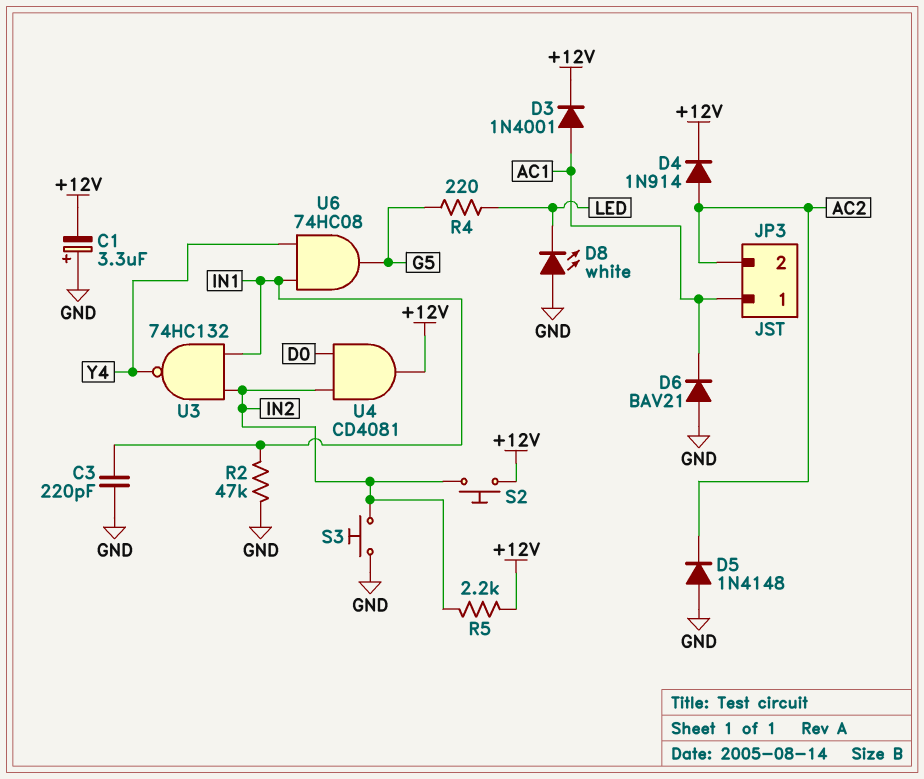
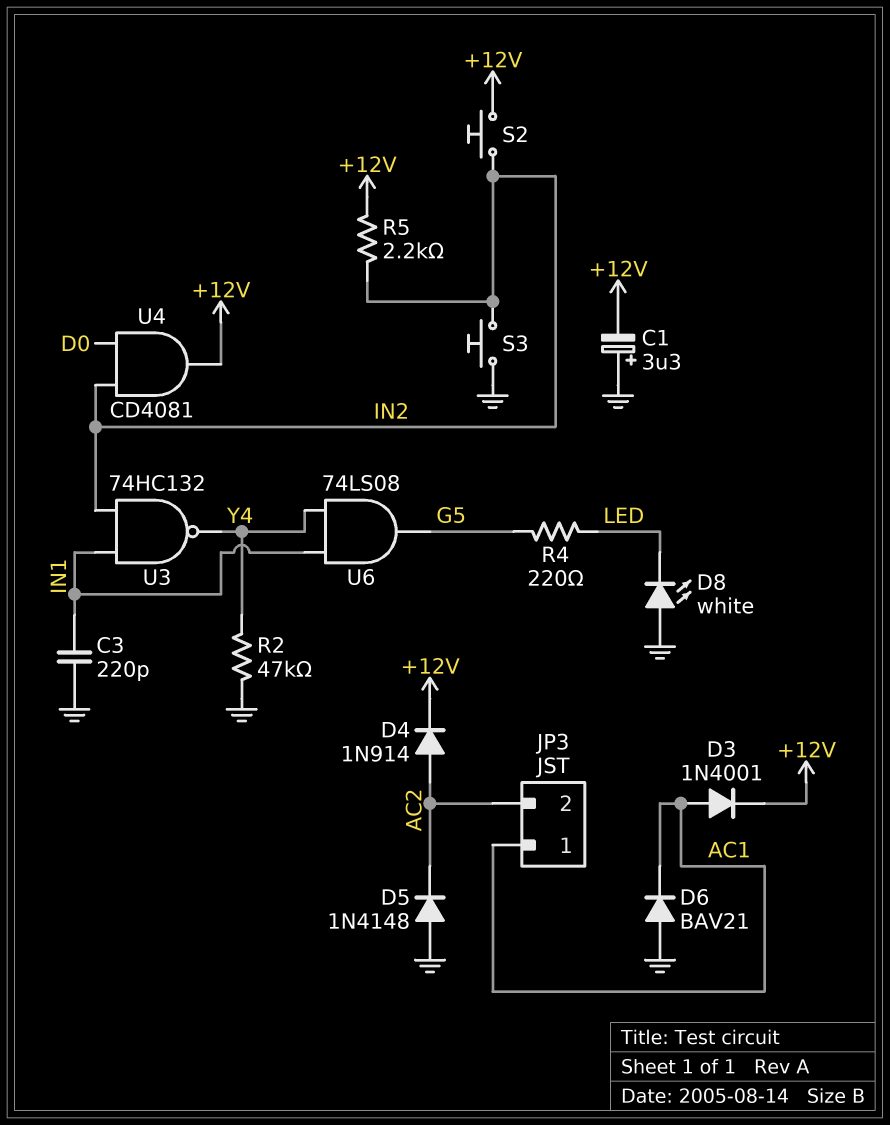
R2: 47k (GND, IN1) -> 47k (GND, Y4)
U6: AND 74HC08 (in IN1, in Y4, out G5) -> AND 74LS08 (in IN1, in Y4, out G5)

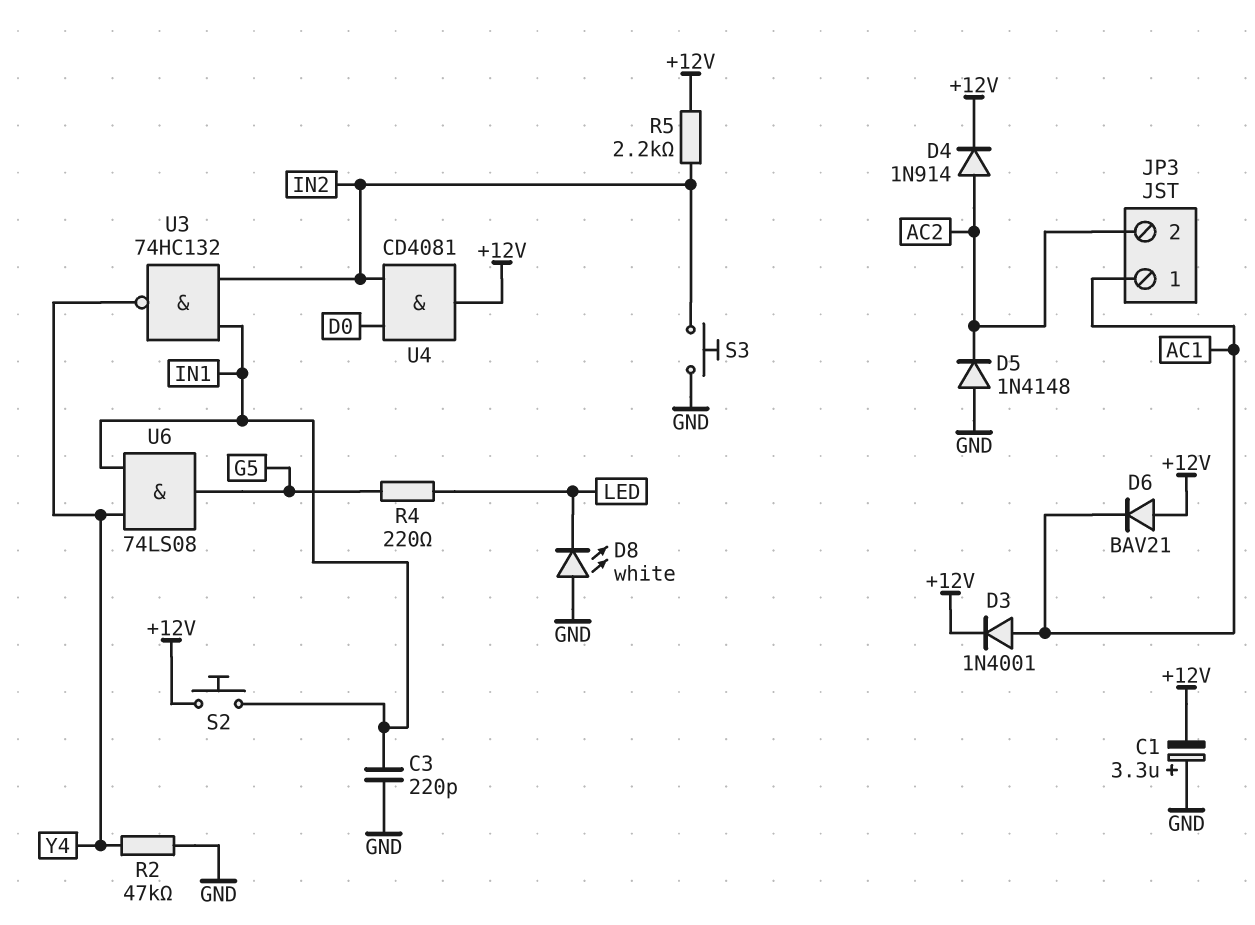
D6: diode BAV21 (A GND, K AC1) -> diode BAV21 (A +12V, K AC1)
S2: button (+12V, IN2) -> button (+12V, IN1)

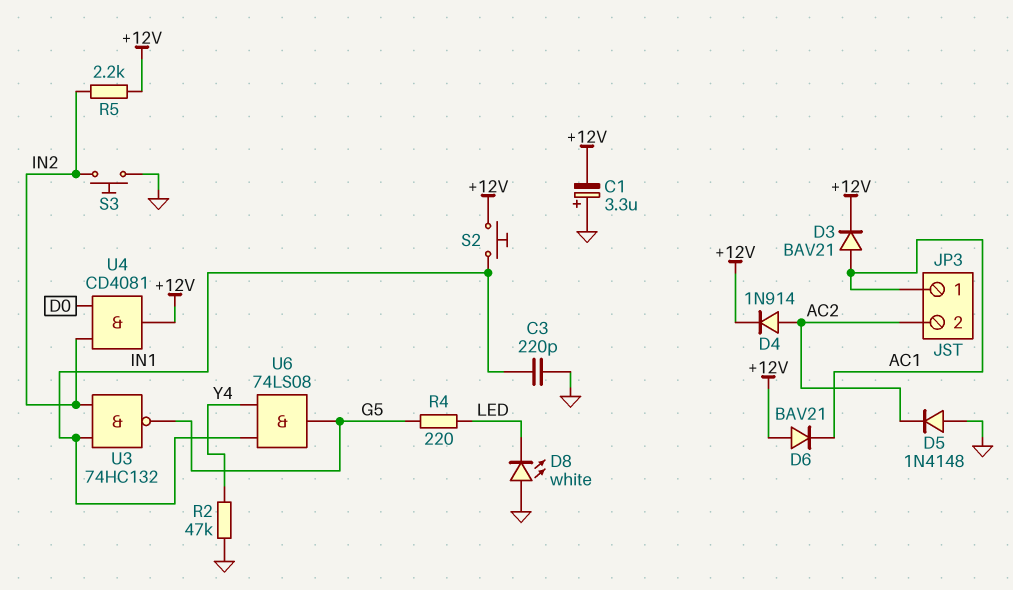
D3: diode 1N4001 (A AC1, K +12V) -> diode BAV21 (A AC1, K +12V)
U3: NAND 74HC132 (in IN1, in IN2, out Y4) -> NAND 74HC132 (in IN1, in IN2, out G5)

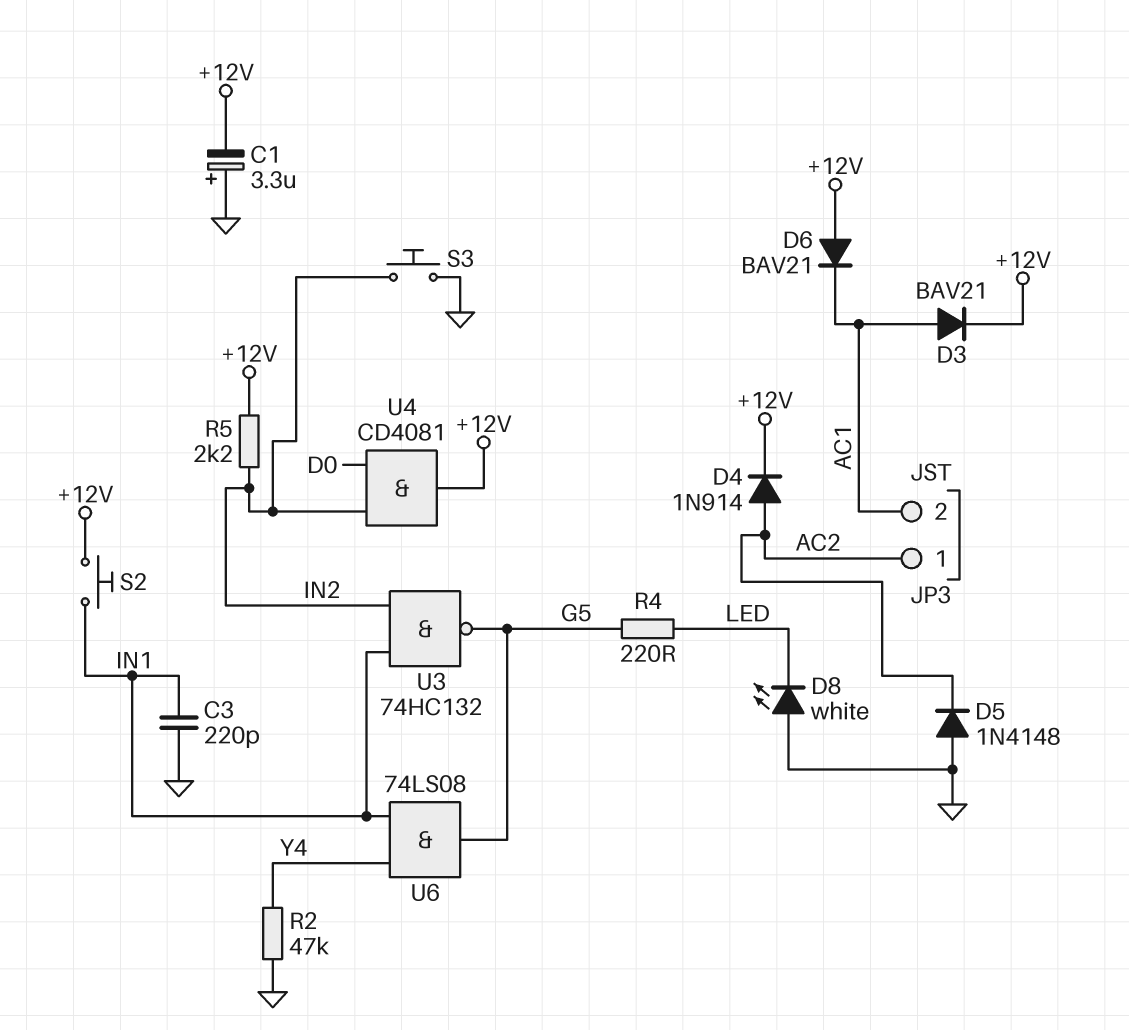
JP3 pin 1: AC1 -> AC2
JP3 pin 2: AC2 -> AC1

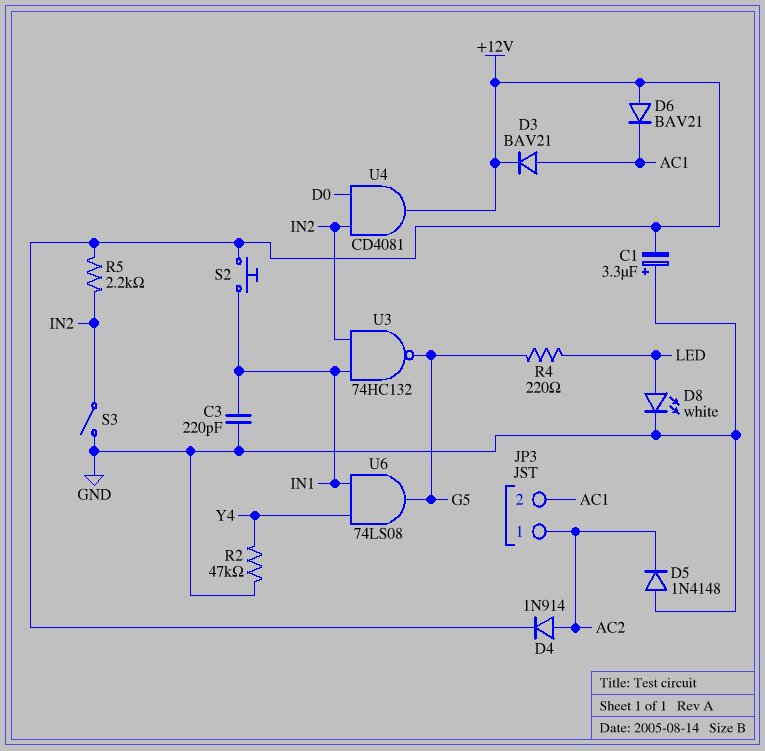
D8: LED white (A GND, K LED) -> LED white (A LED, K GND)
S3: button (GND, IN2) -> switch (GND, IN2)

